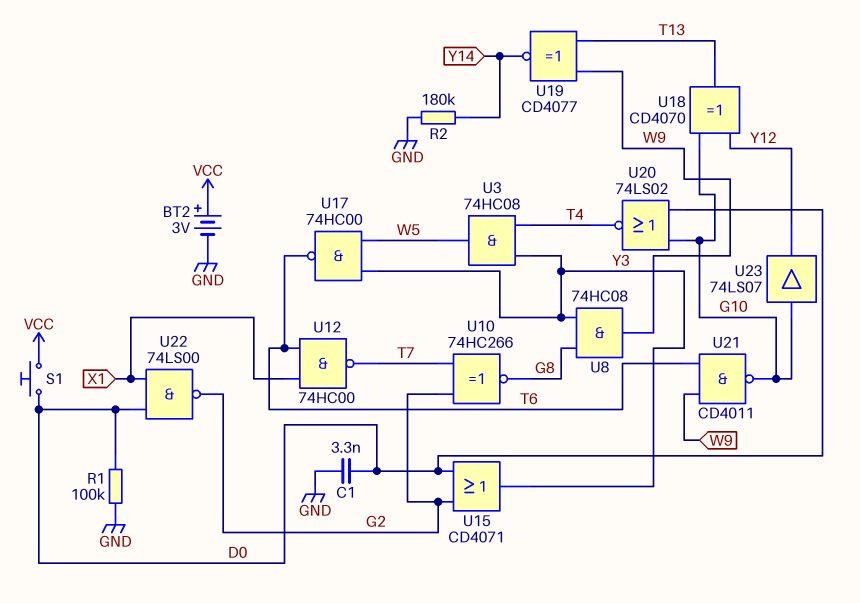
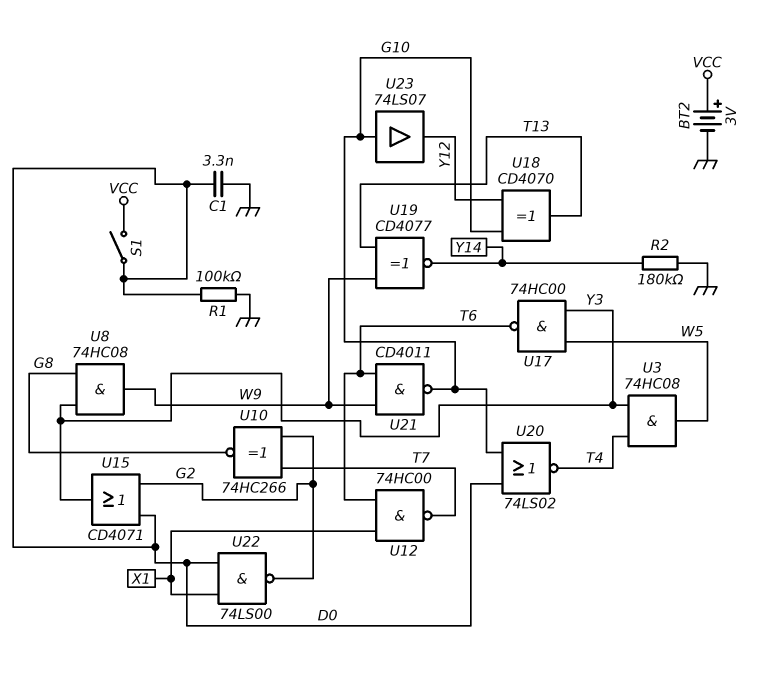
S1: button (D0, VCC) -> switch (D0, VCC)

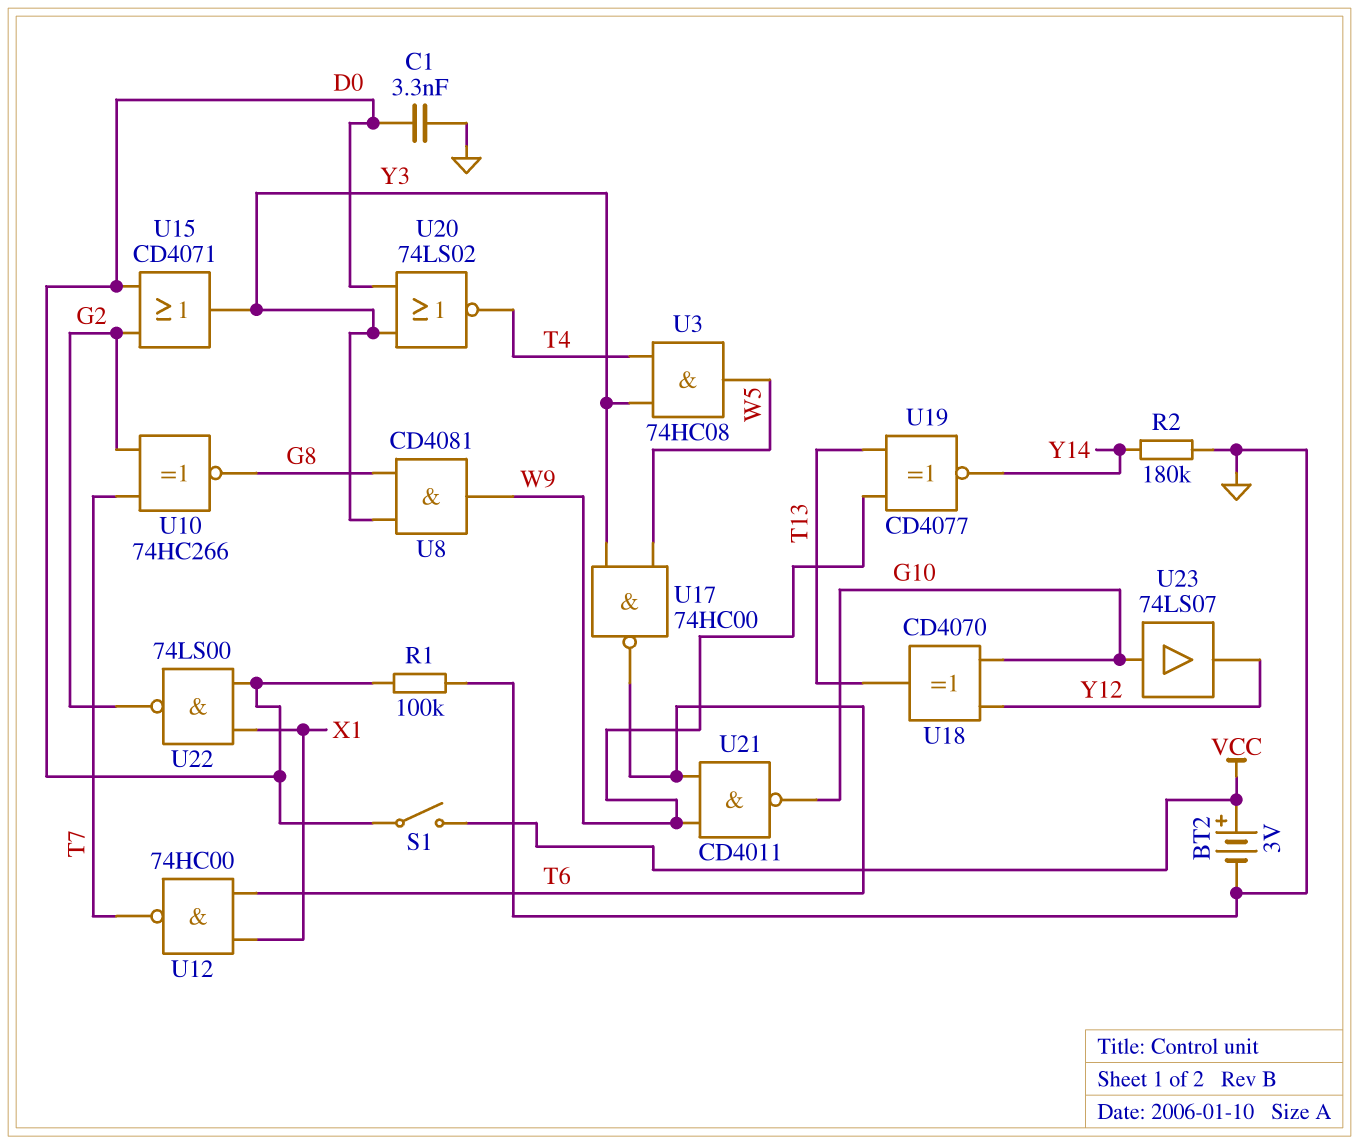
U8: AND 74HC08 (in G8, in Y3, out W9) -> AND CD4081 (in G8, in Y3, out W9)
U20: NOR 74LS02 (in D0, in G10, out T4) -> NOR 74LS02 (in D0, in Y3, out T4)

